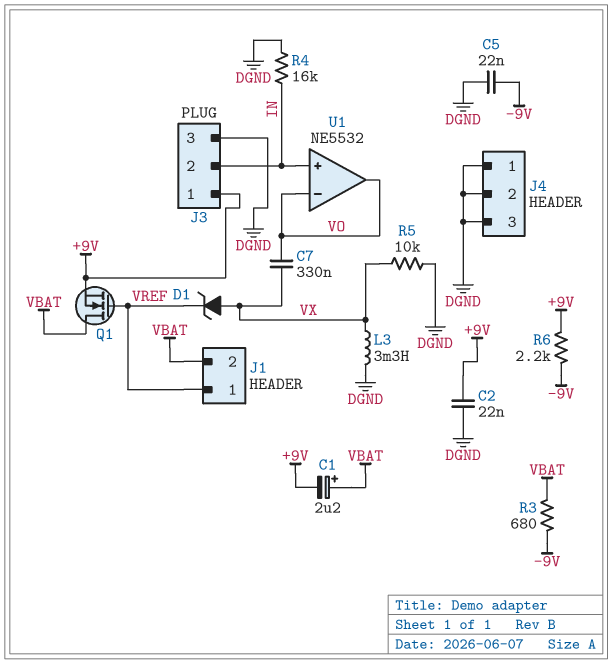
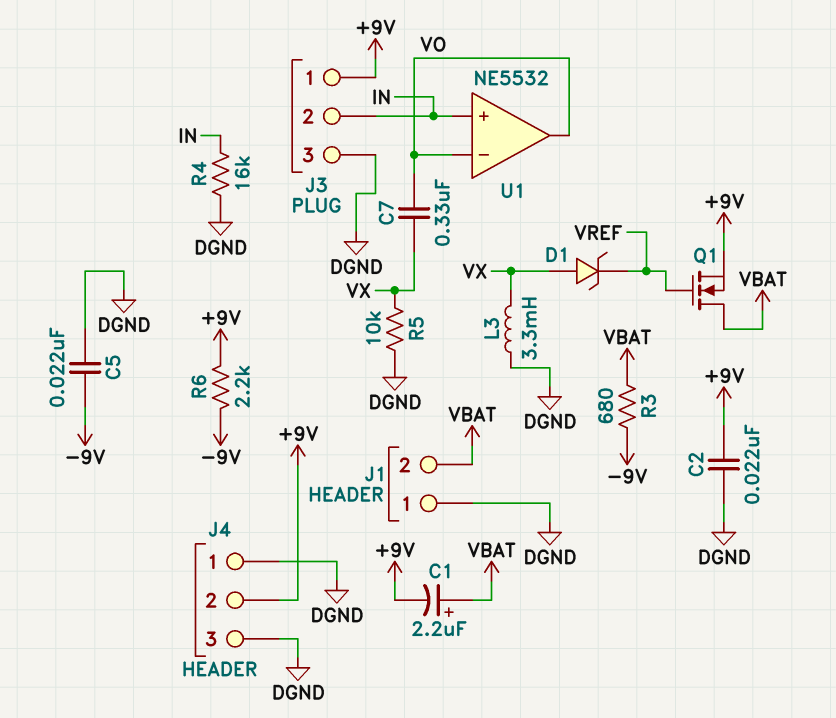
J1 pin 1: VREF -> DGND
J4 pin 2: DGND -> +9V

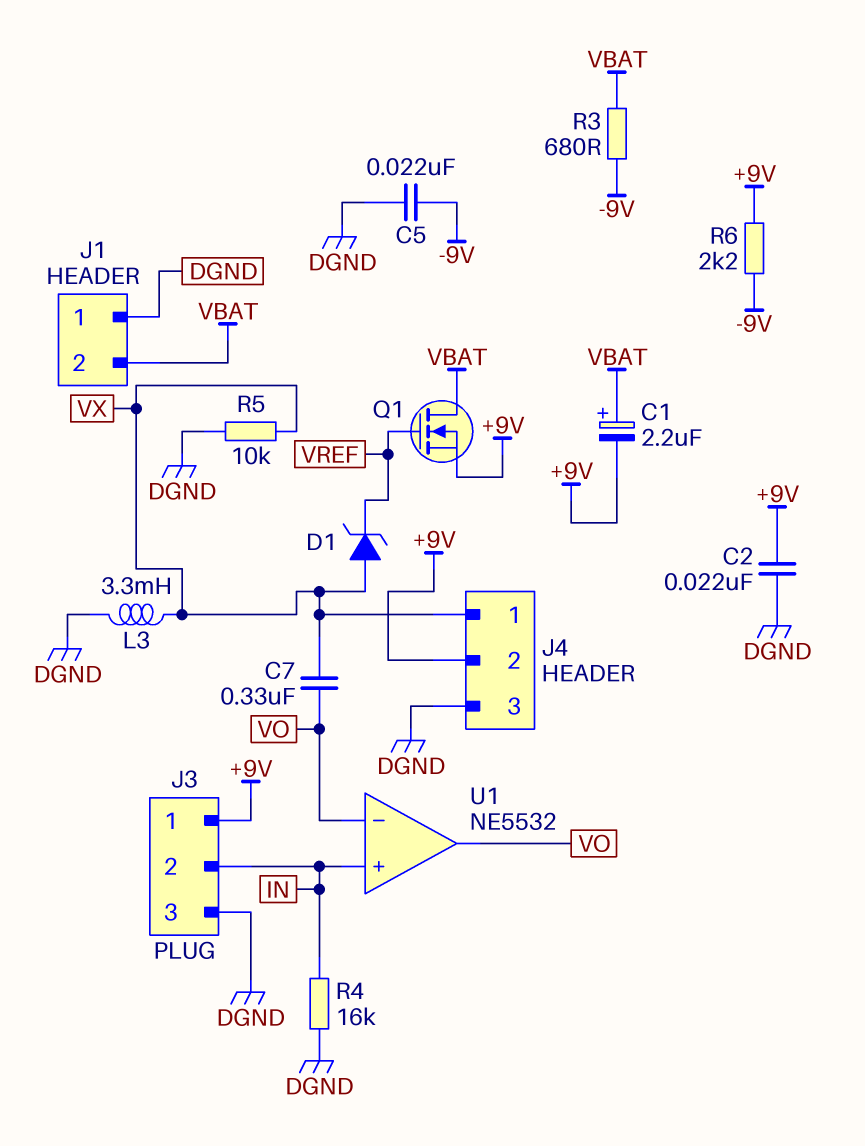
J4 pin 1: DGND -> VX

